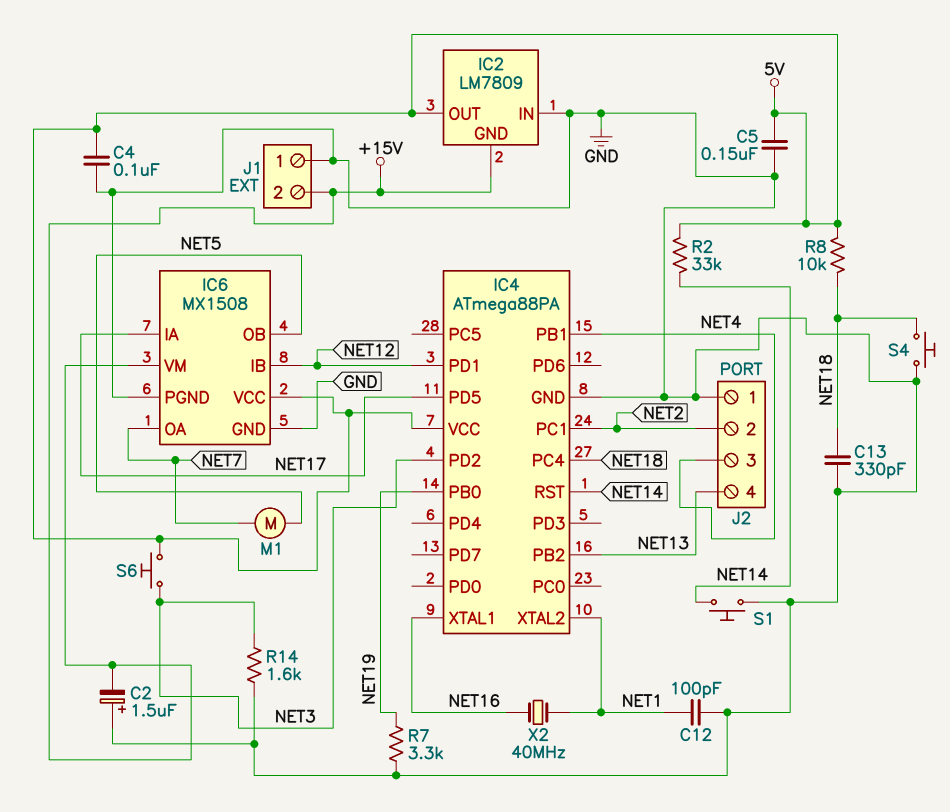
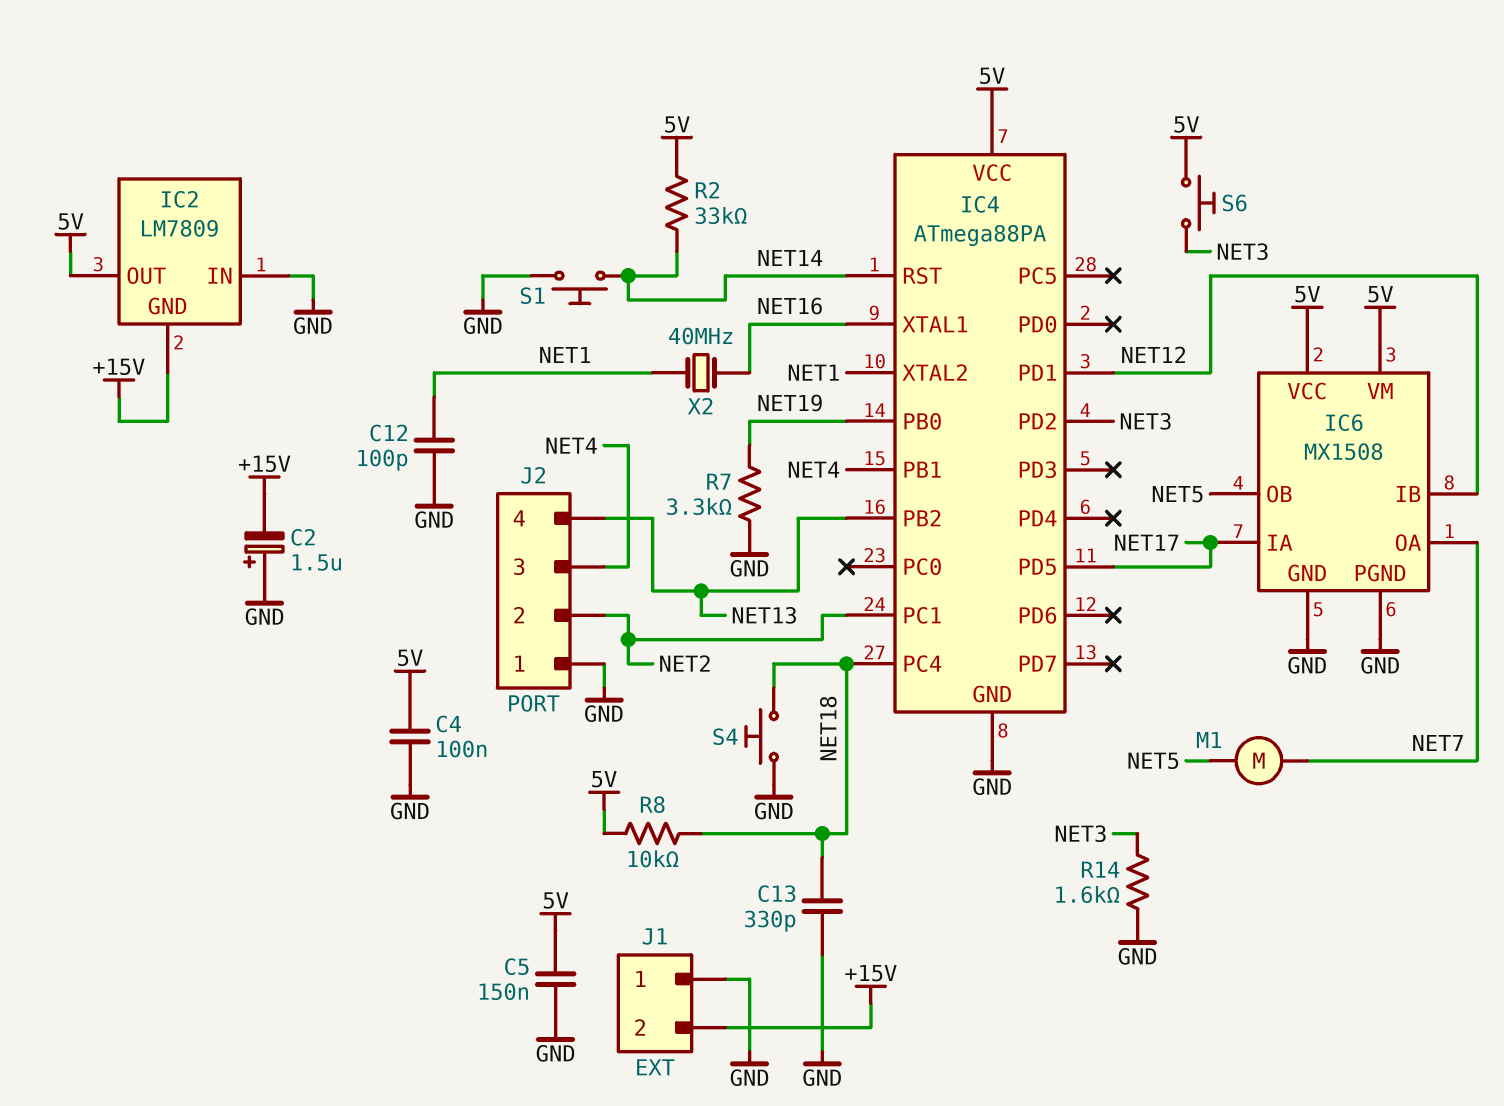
IC6 pin VM: +15V -> 5V

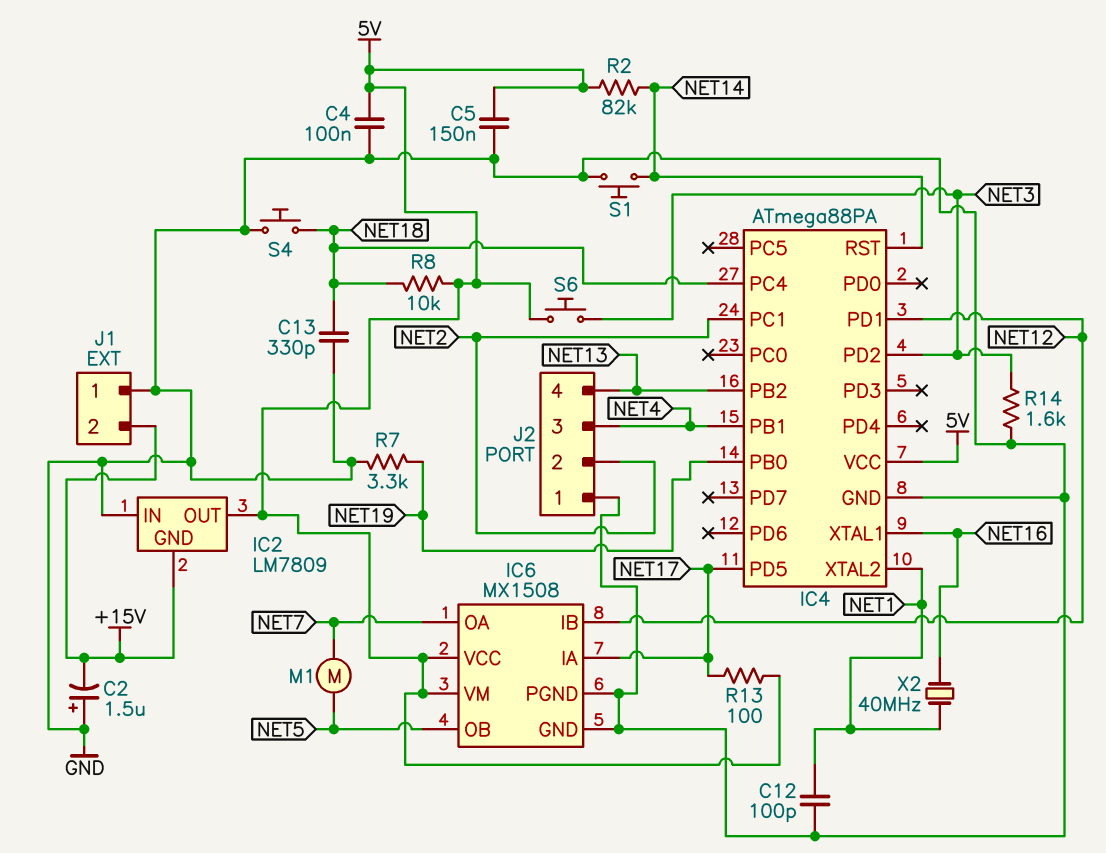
R2: 33k (5V, NET14) -> 82k (5V, NET14)
R13: none -> 100 (5V, NET17)

